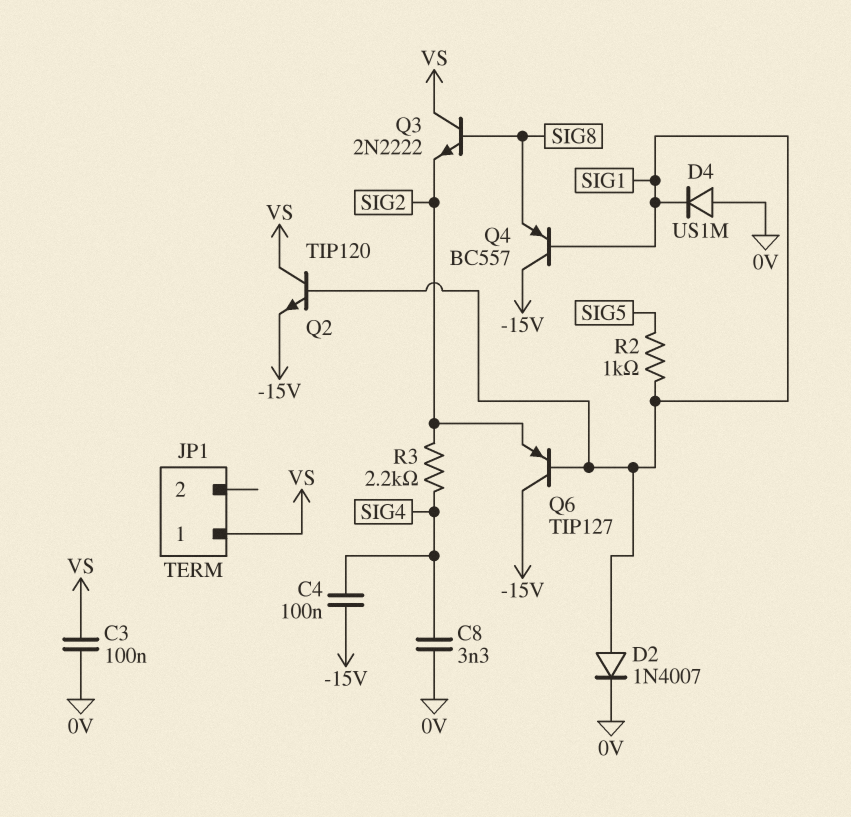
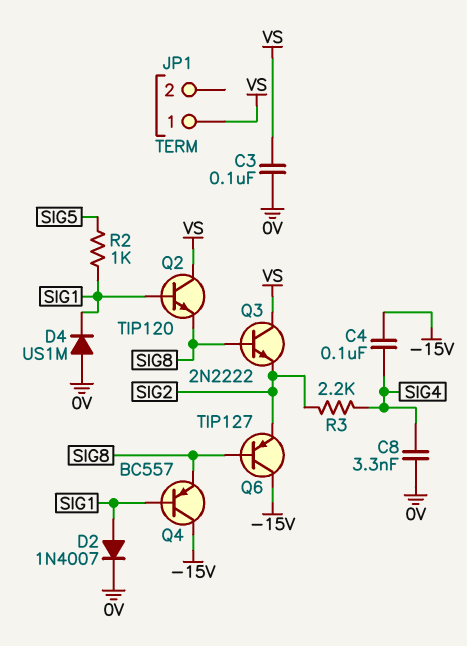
Q2: NPN TIP120 (B SIG1, C VS, E -15V) -> NPN TIP120 (B SIG1, C VS, E SIG8)
Q6: PNP TIP127 (B SIG1, C -15V, E SIG2) -> PNP TIP127 (B SIG8, C -15V, E SIG2)

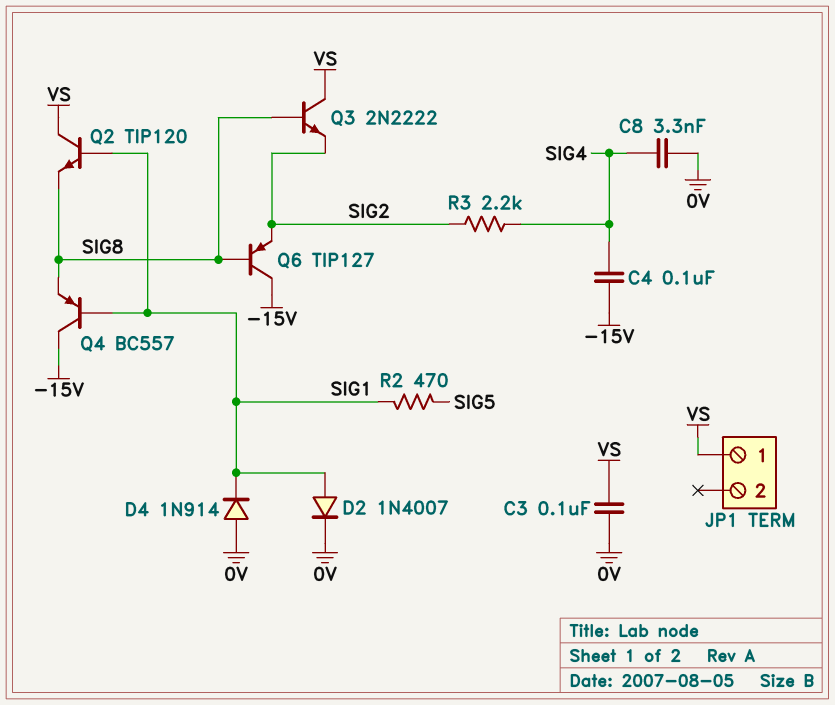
D4: diode US1M (A 0V, K SIG1) -> diode 1N914 (A 0V, K SIG1)
R2: 1k (SIG1, SIG5) -> 470 (SIG1, SIG5)

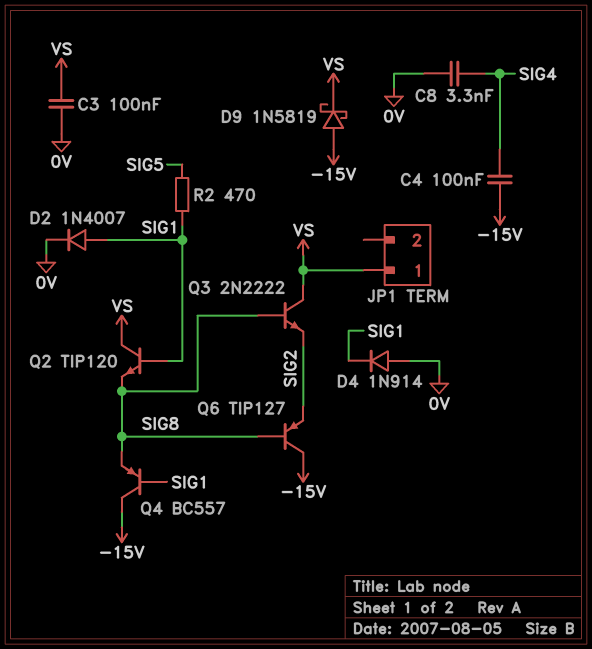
D9: none -> schottky 1N5819 (A -15V, K VS)
R3: 2.2k (SIG2, SIG4) -> none

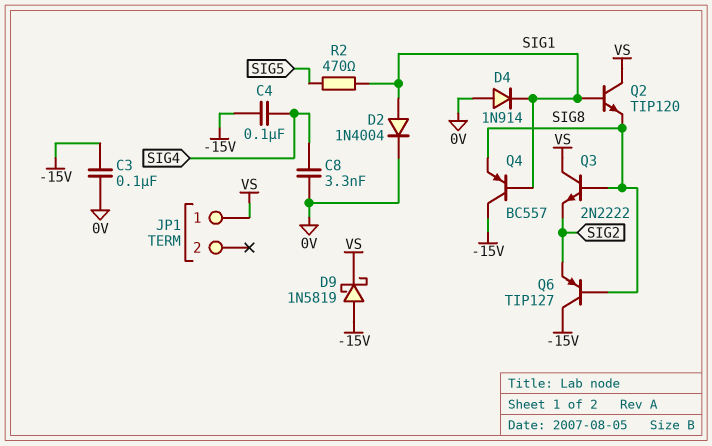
C3: 100nF (0V, VS) -> 100nF (-15V, 0V)
D2: diode 1N4007 (A SIG1, K 0V) -> diode 1N4004 (A SIG1, K 0V)

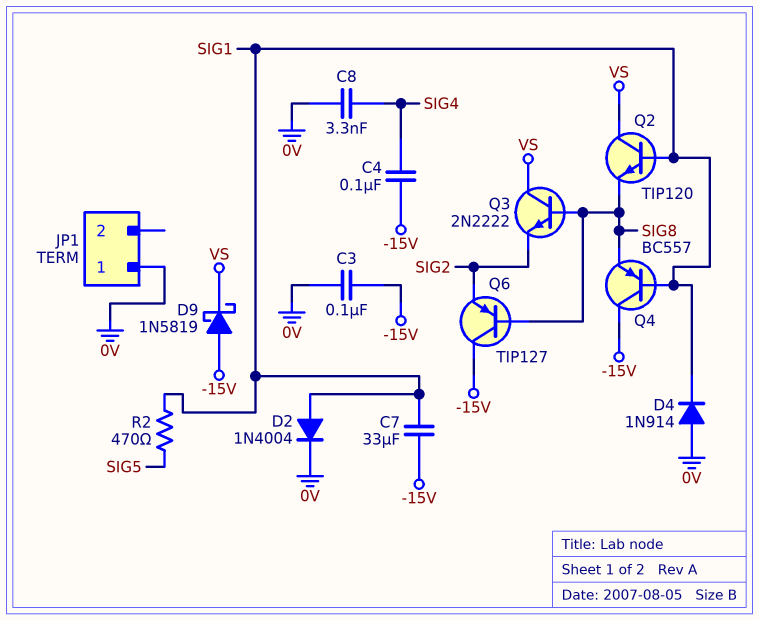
C7: none -> 33uF (-15V, SIG1)
JP1 pin 1: VS -> 0V

